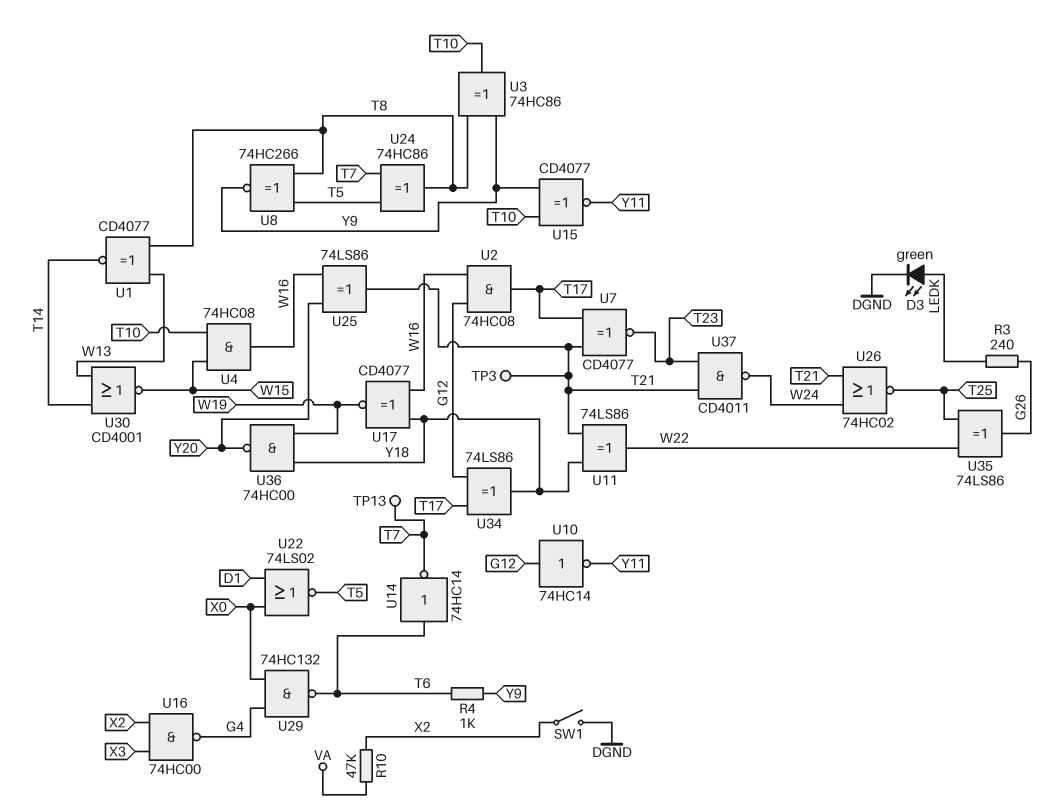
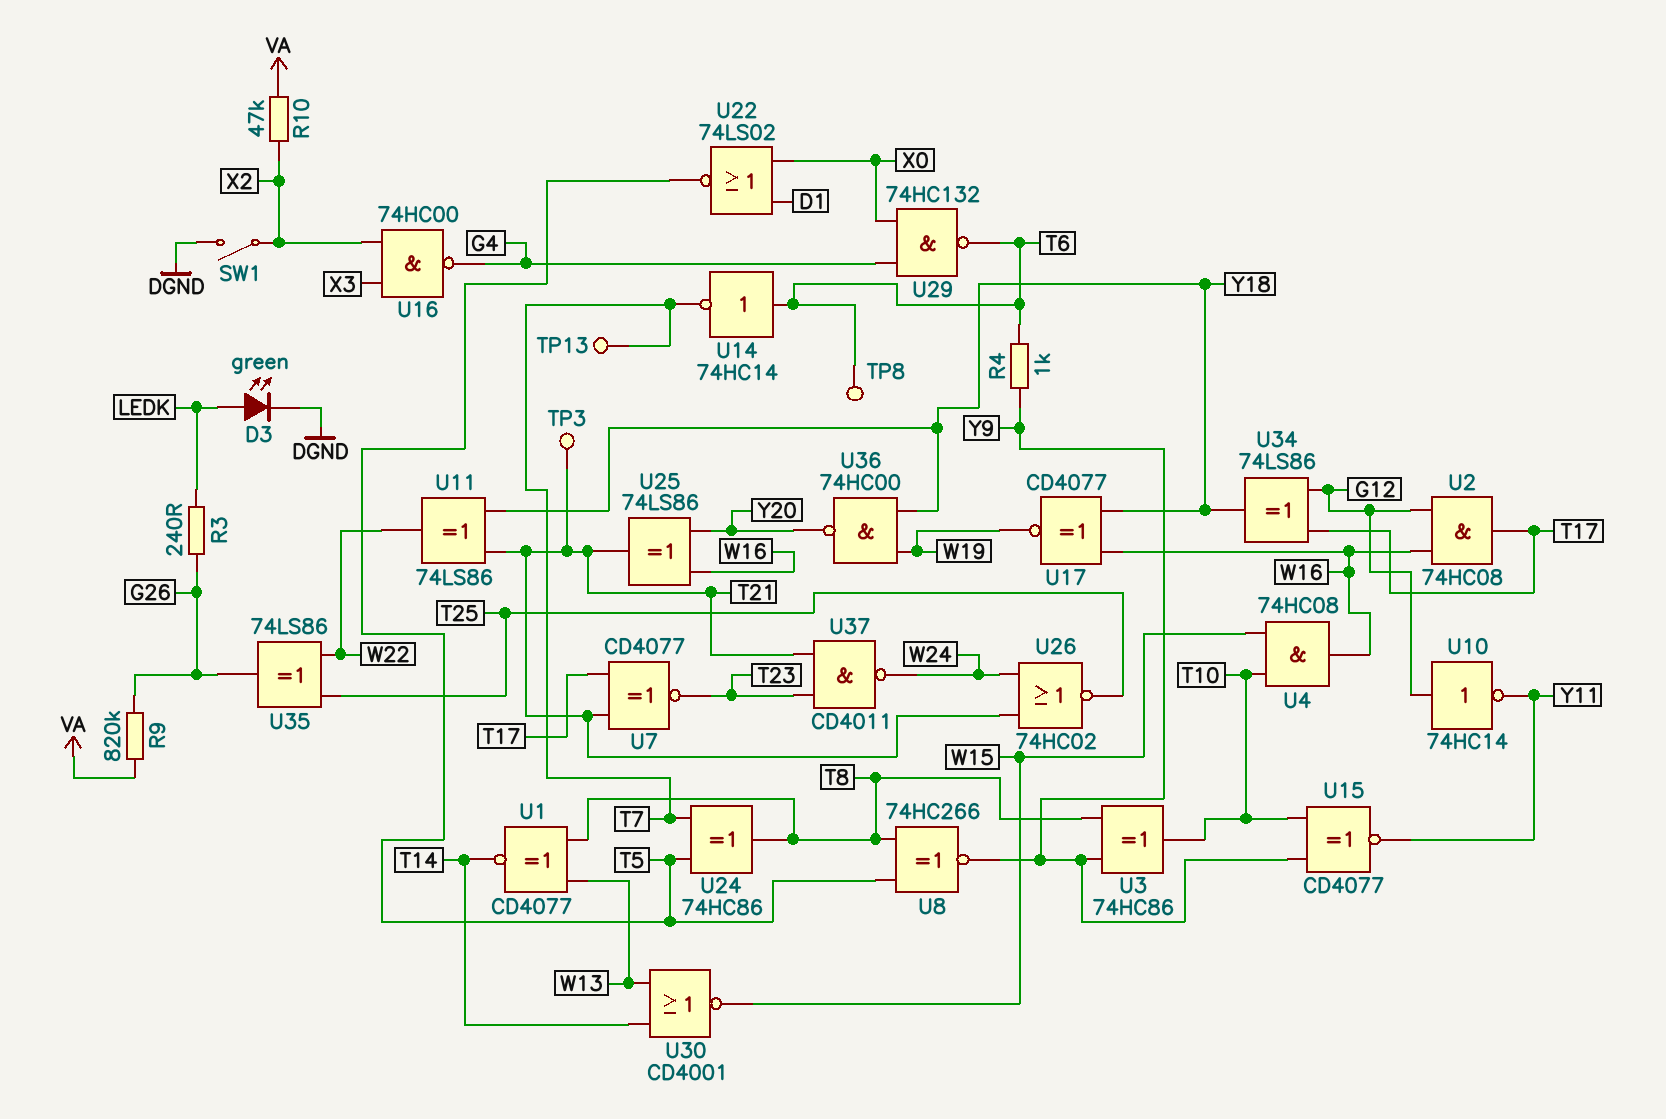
R9: none -> 820k (G26, VA)
TP8: none -> test point (T6)

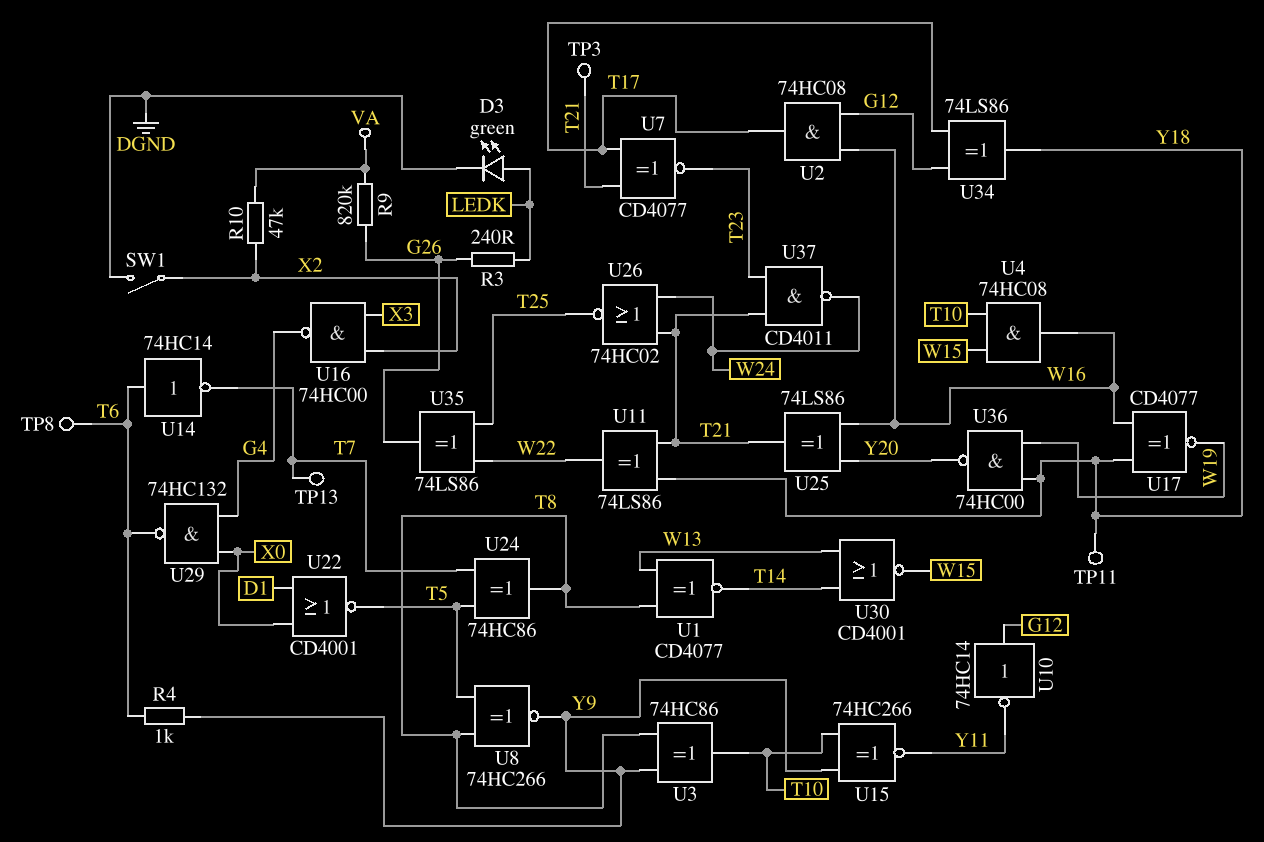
TP11: none -> test point (Y18)
U15: XNOR CD4077 (in T10, in Y9, out Y11) -> XNOR 74HC266 (in T10, in Y9, out Y11)
U22: NOR 74LS02 (in D1, in X0, out T5) -> NOR CD4001 (in D1, in X0, out T5)

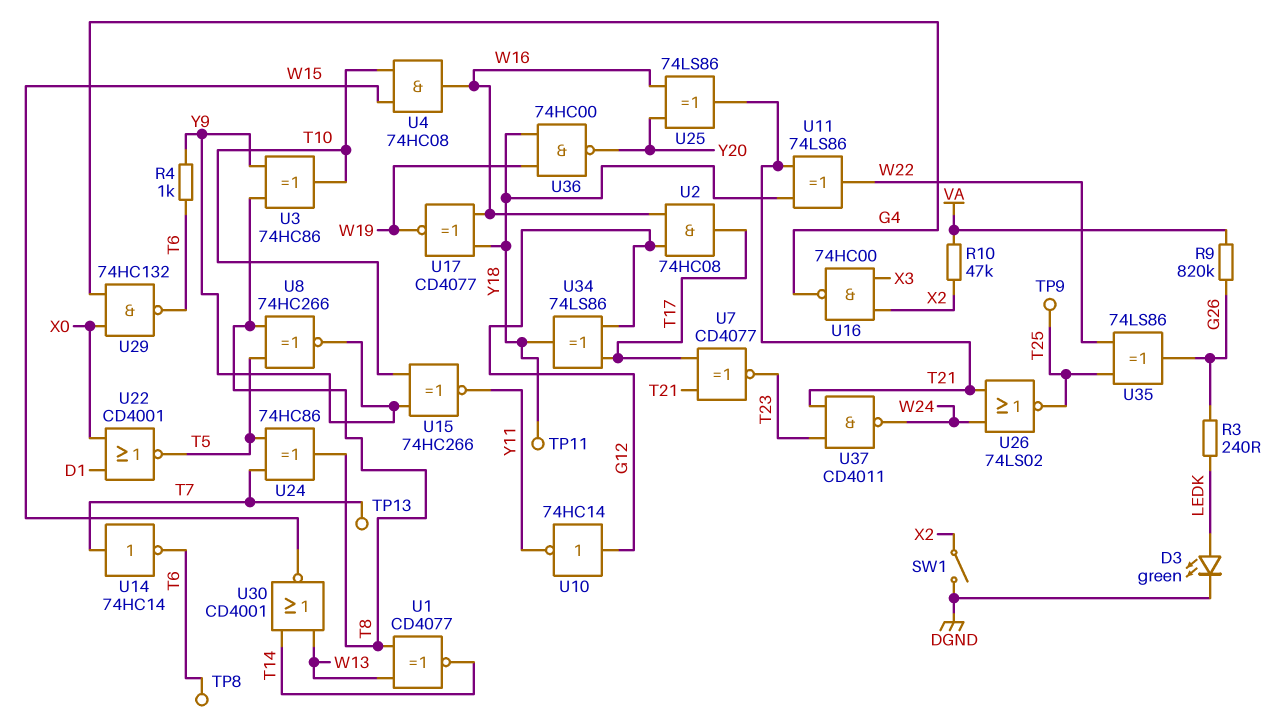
TP3: test point (T21) -> none
TP9: none -> test point (T25)
U14: NOT 74HC14 (in T6, out T7) -> NOT 74HC14 (in T7, out T6)
U26: NOR 74HC02 (in T21, in W24, out T25) -> NOR 74LS02 (in T21, in W24, out T25)

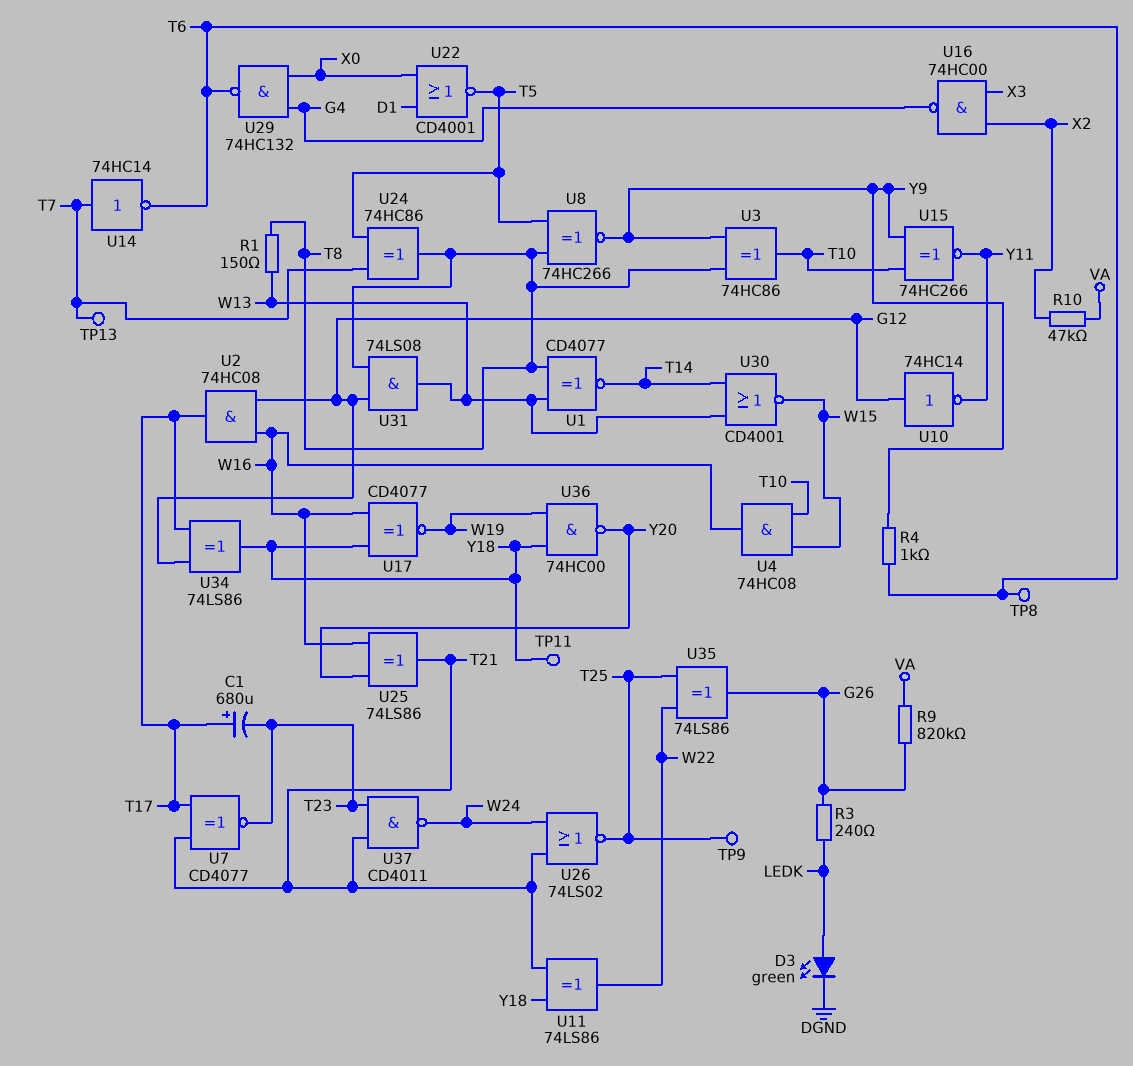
C1: none -> 680uF (plus T17, minus T23)
R1: none -> 150 (T8, W13)
SW1: switch (DGND, X2) -> none
U31: none -> AND 74LS08 (in G12, in T8, out W13)

